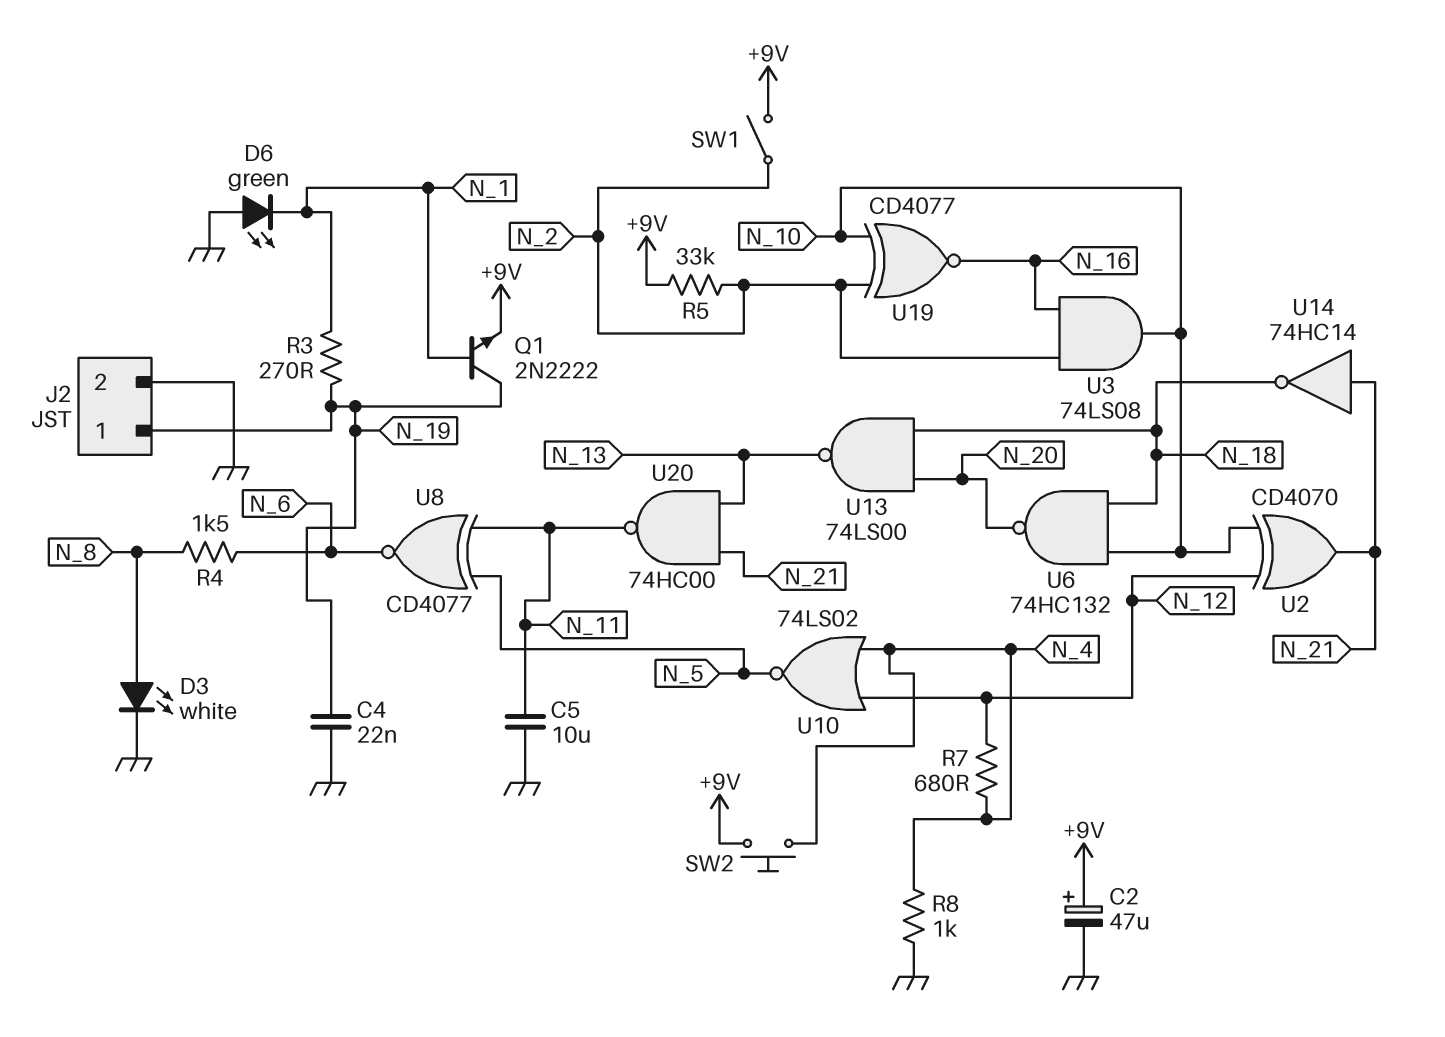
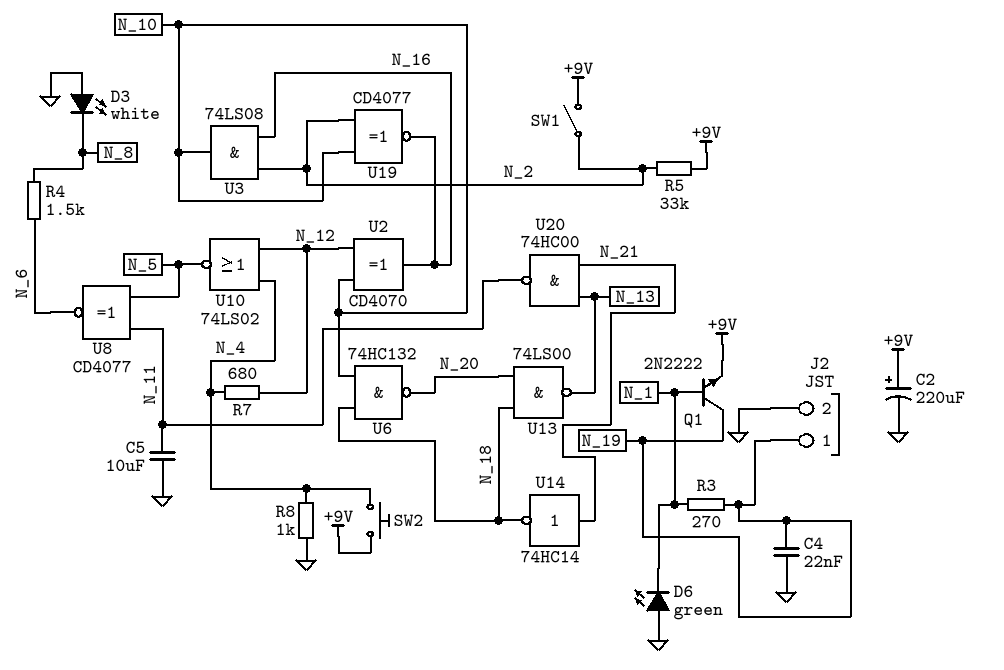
C2: 47uF (plus +9V, minus GND) -> 220uF (plus +9V, minus GND)
D3: LED white (A N_8, K GND) -> LED white (A GND, K N_8)
U2: XOR CD4070 (in N_10, in N_12, out N_21) -> XOR CD4070 (in N_10, in N_12, out N_16)

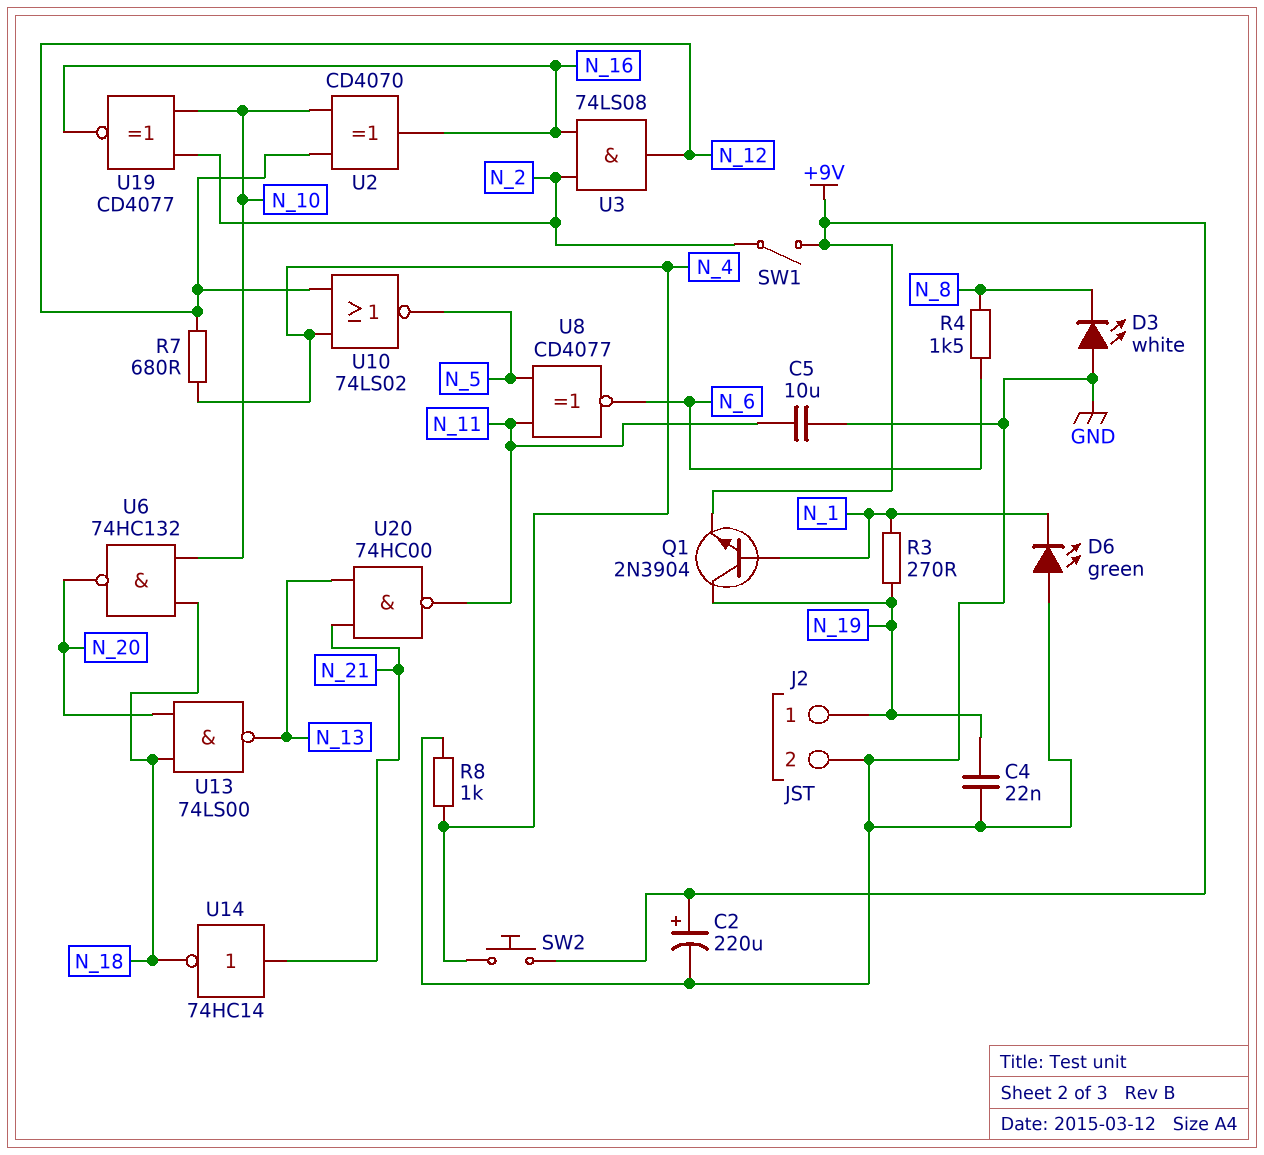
Q1: NPN 2N2222 (B N_1, C N_19, E +9V) -> NPN 2N3904 (B N_1, C N_19, E +9V)
R5: 33k (+9V, N_2) -> none
U3: AND 74LS08 (in N_2, in N_16, out N_10) -> AND 74LS08 (in N_2, in N_16, out N_12)

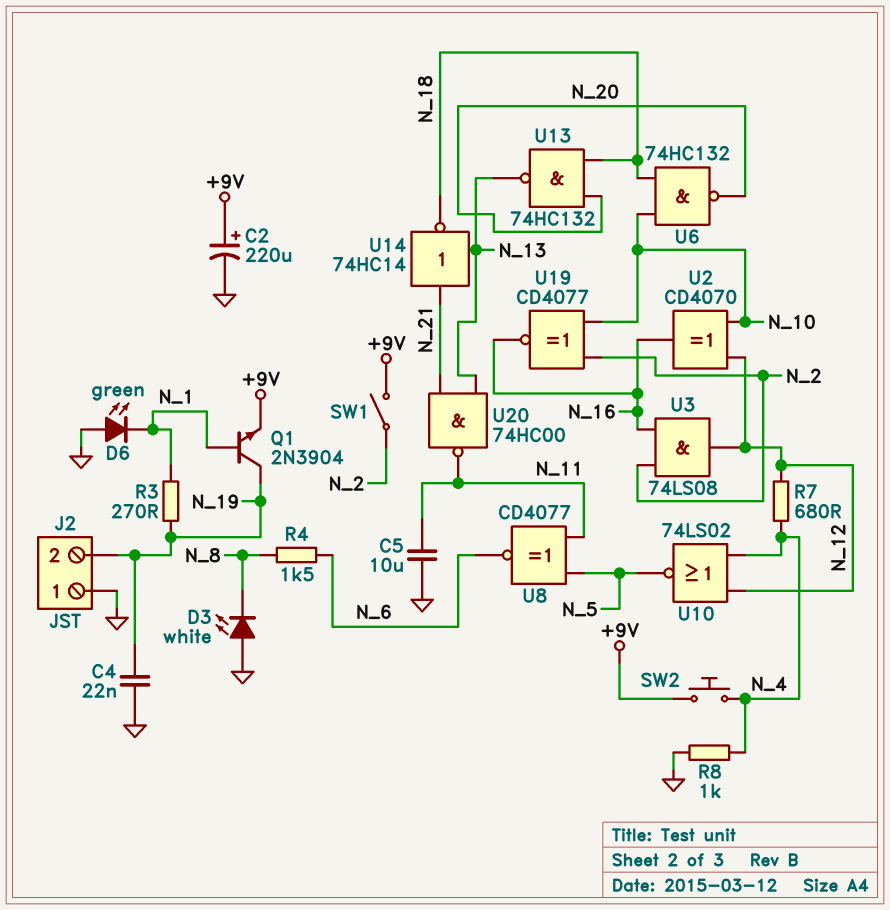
J2 pin 1: N_19 -> GND
J2 pin 2: GND -> N_19
U13: NAND 74LS00 (in N_18, in N_20, out N_13) -> NAND 74HC132 (in N_18, in N_20, out N_13)

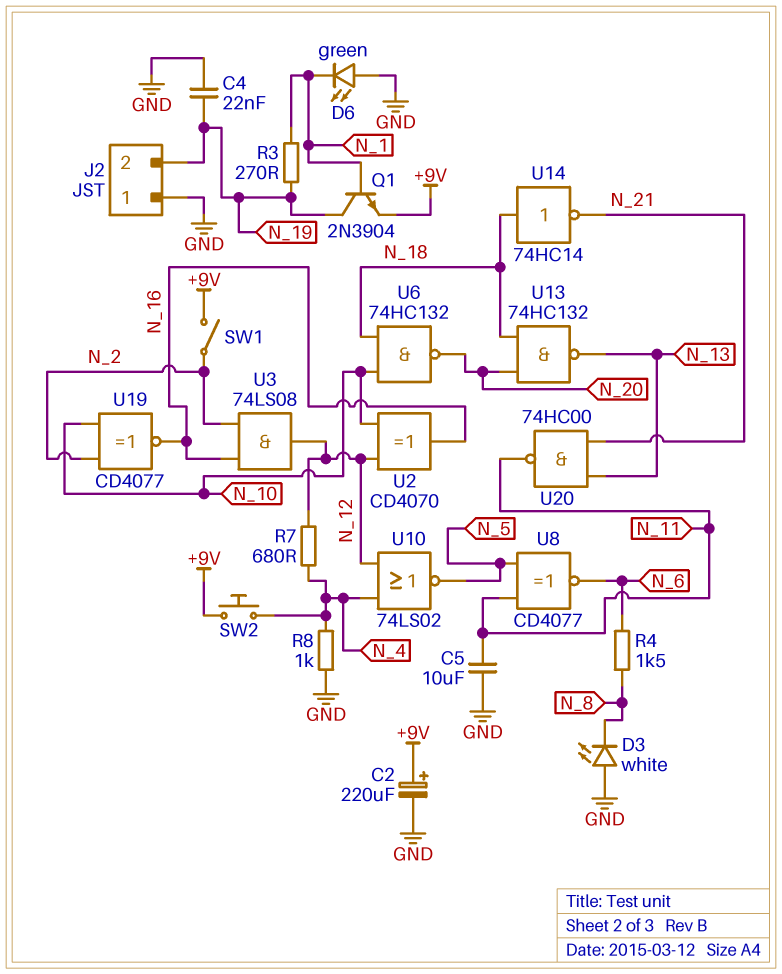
U14: NOT 74HC14 (in N_21, out N_18) -> NOT 74HC14 (in N_18, out N_21)

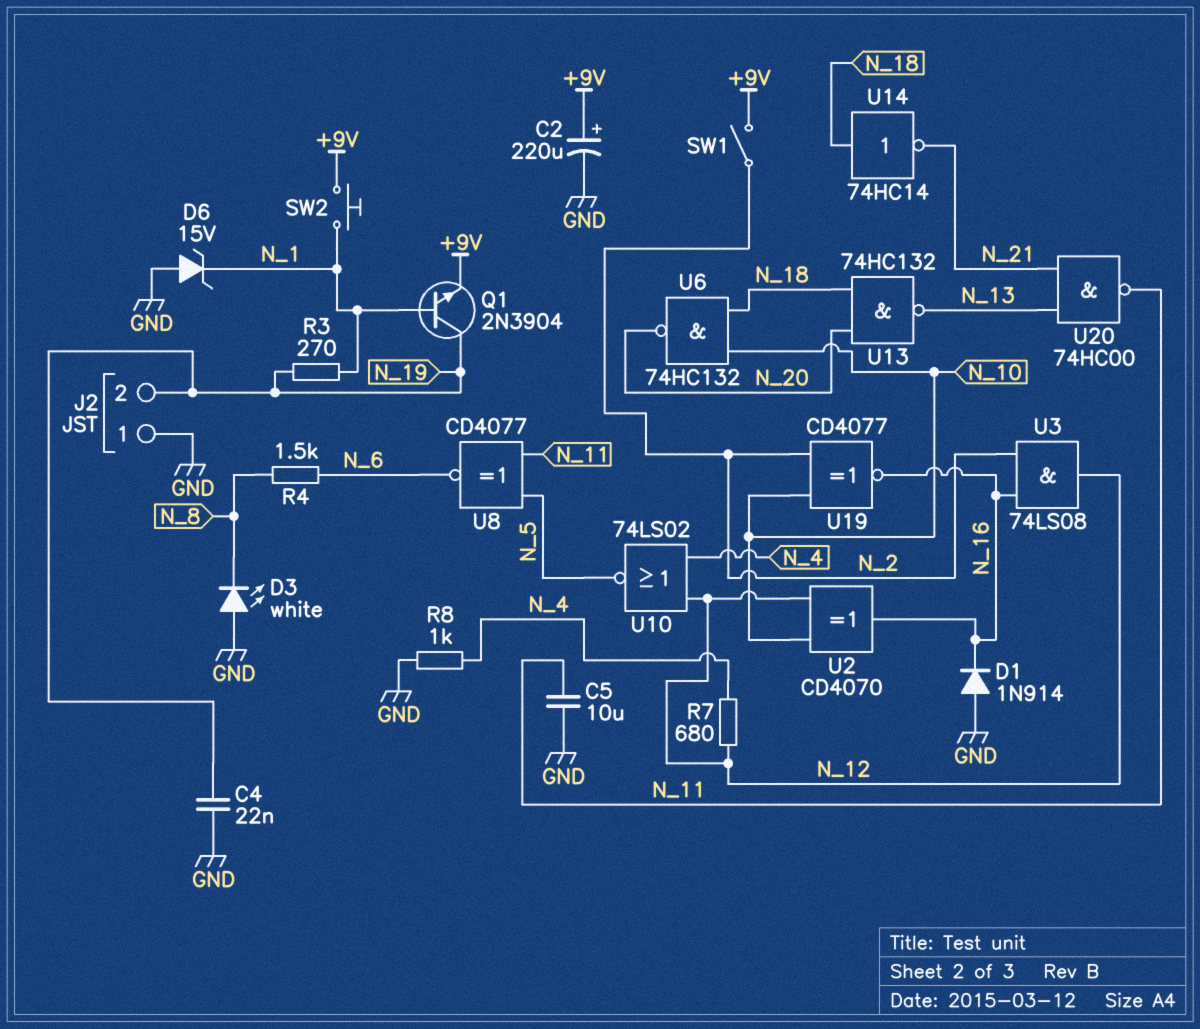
D1: none -> diode 1N914 (A GND, K N_16)
D6: LED green (A GND, K N_1) -> zener 15V (A GND, K N_1)
SW2: button (+9V, N_4) -> button (+9V, N_1)

